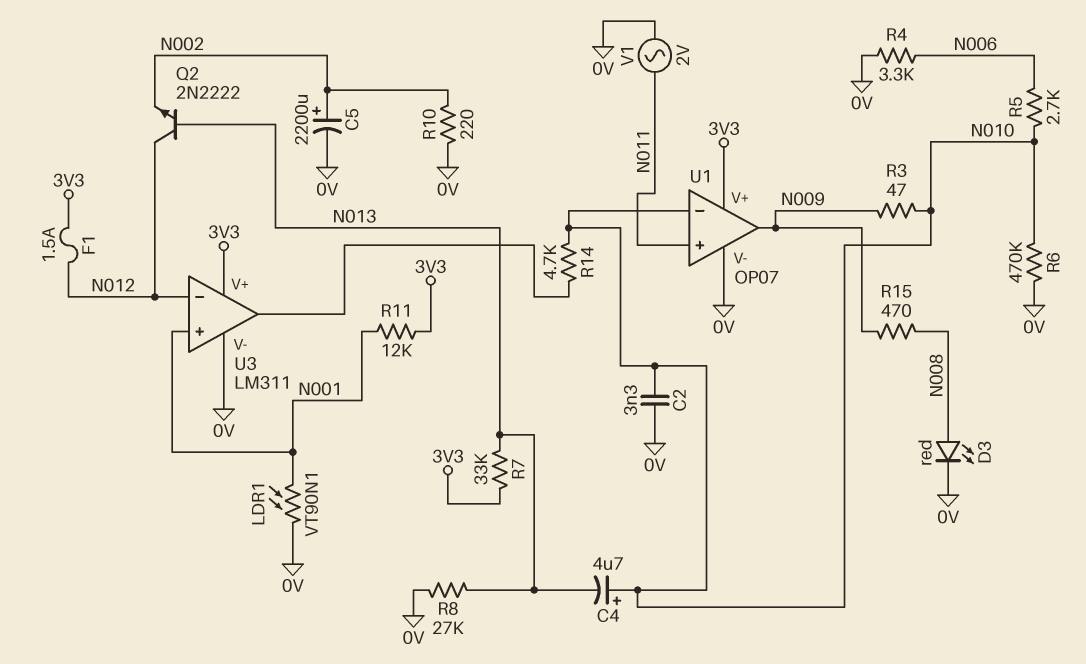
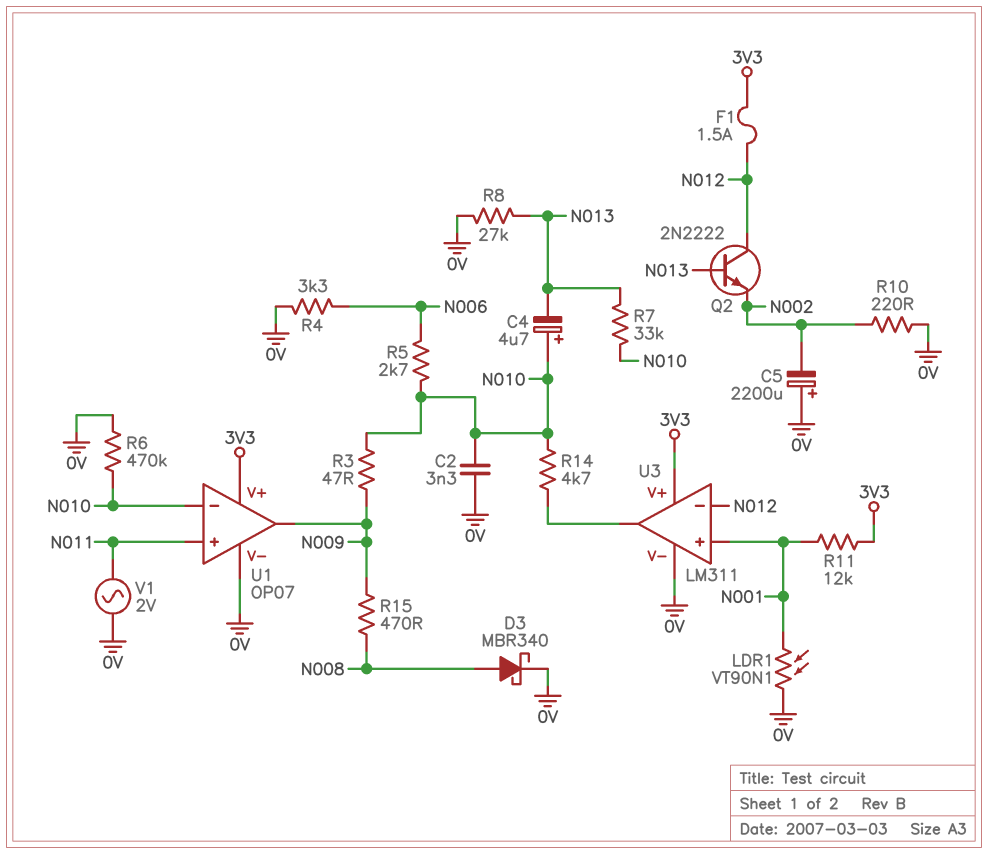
C5: 2200uF (plus N002, minus 0V) -> 2200uF (plus 0V, minus N002)
D3: LED red (A N008, K 0V) -> schottky MBR340 (A N008, K 0V)
R7: 33k (3V3, N013) -> 33k (N010, N013)

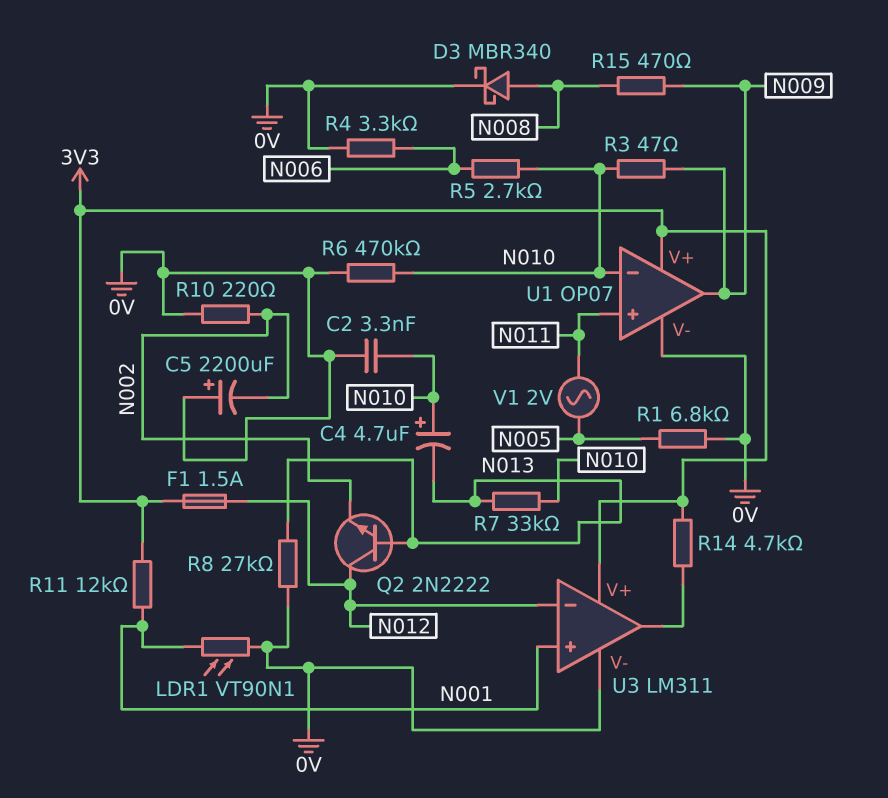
R1: none -> 6.8k (0V, N005)
R14: 4.7k (N010, U3/out) -> 4.7k (3V3, U3/out)
V1: AC 2V (0V, N011) -> AC 2V (N005, N011)

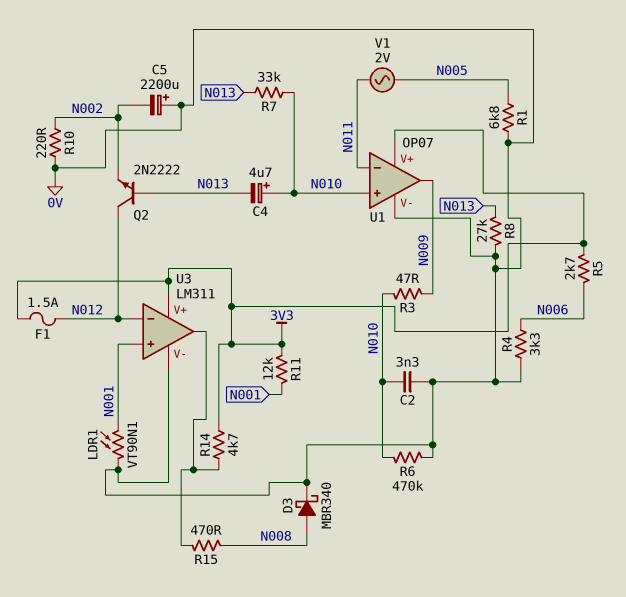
R5: 2.7k (N006, N010) -> 2.7k (3V3, N006)
R15: 470 (N008, N009) -> 470 (N008, U3/out)
U1 pin in+: N011 -> N010
U1 pin in-: N010 -> N011

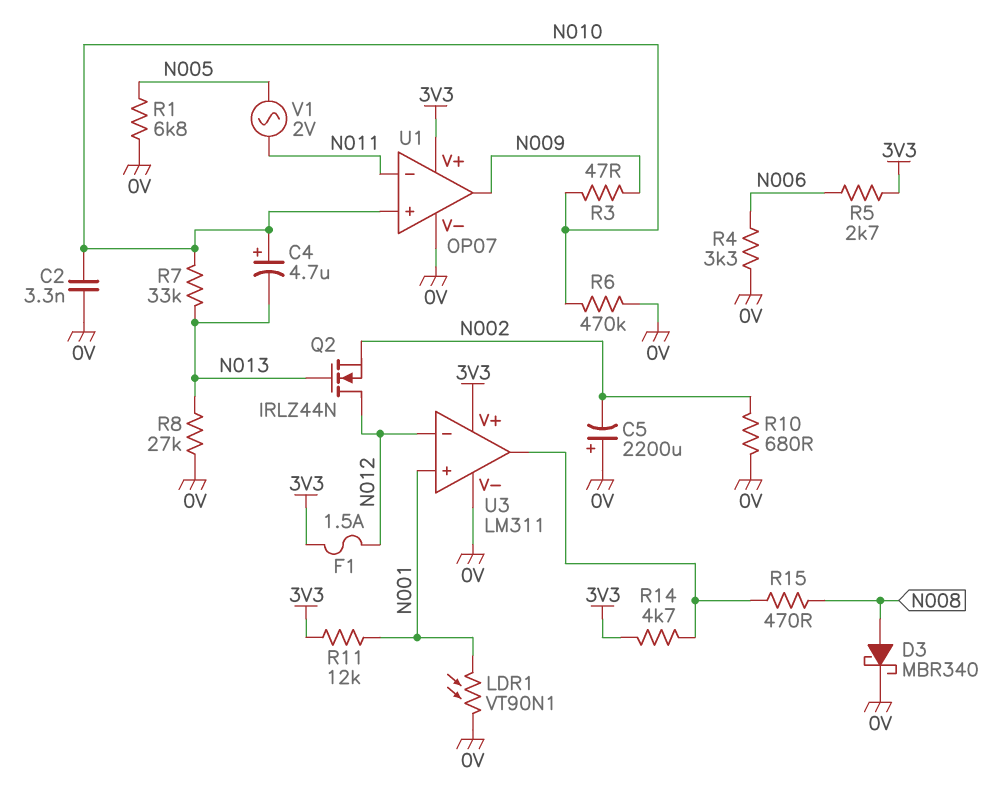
Q2: NPN 2N2222 (B N013, C N012, E N002) -> NMOS IRLZ44N (G N013, D N012, S N002)
R10: 220 (0V, N002) -> 680 (0V, N002)

